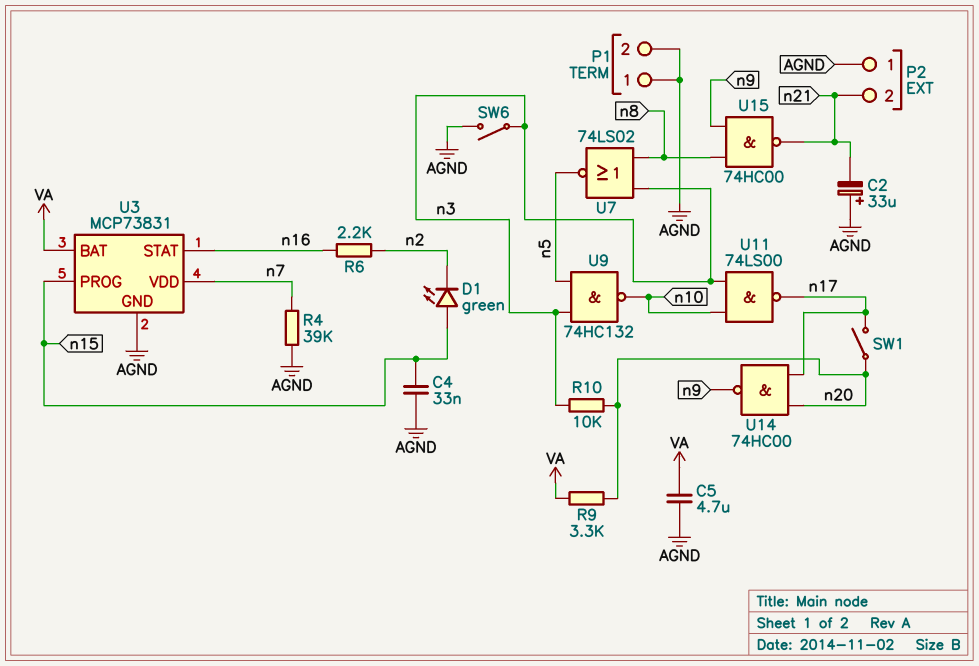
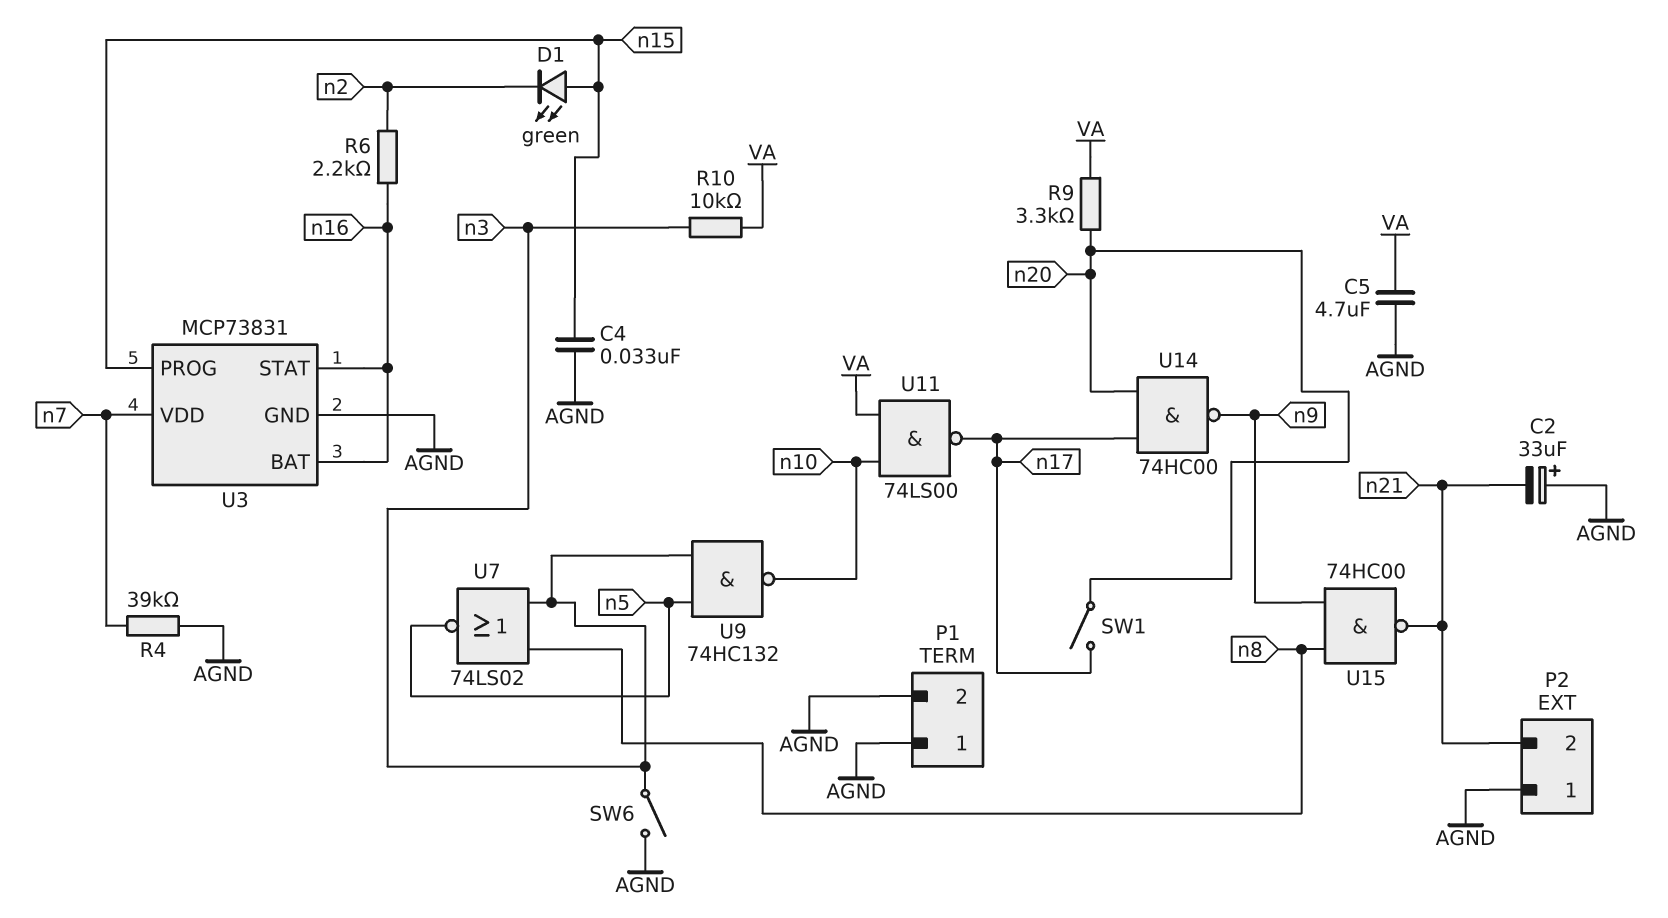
R10: 10k (n3, n20) -> 10k (VA, n3)
U3 pin BAT: VA -> n16
U11: NAND 74LS00 (in n3, in n10, out n17) -> NAND 74LS00 (in VA, in n10, out n17)

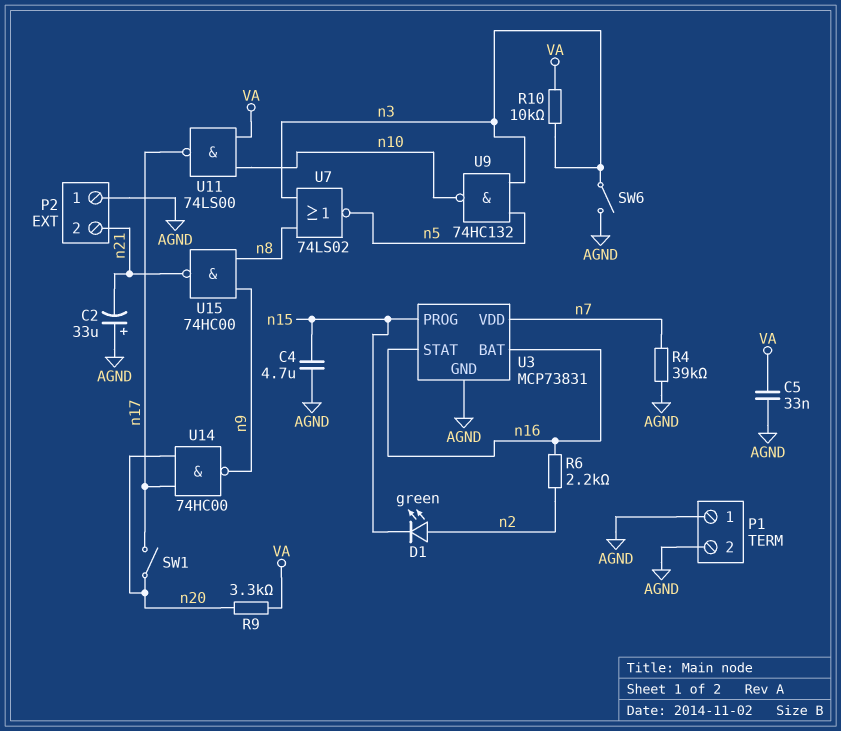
C4: 33nF (AGND, n15) -> 4.7uF (AGND, n15)
C5: 4.7uF (AGND, VA) -> 33nF (AGND, VA)
D1: LED green (A n15, K n2) -> LED green (A n2, K n15)

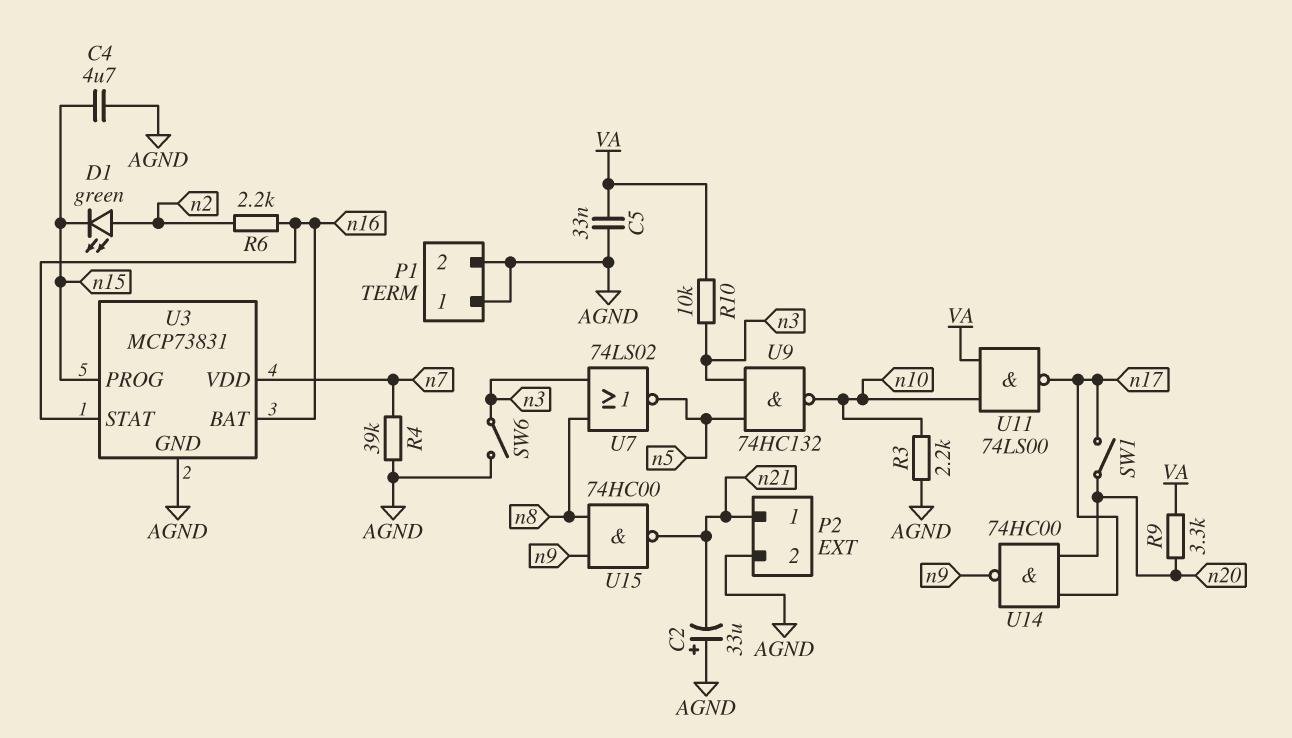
P2 pin 1: AGND -> n21
P2 pin 2: n21 -> AGND
R3: none -> 2.2k (AGND, n10)

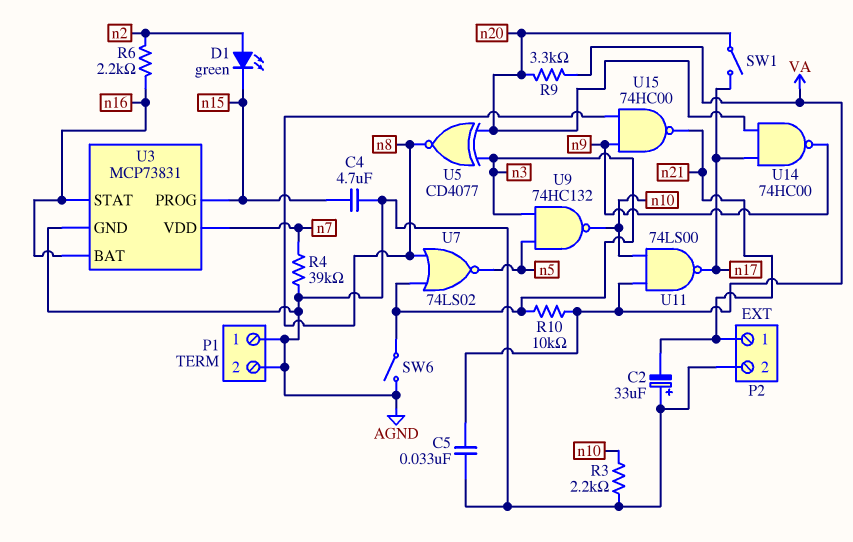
U5: none -> XNOR CD4077 (in n3, in n20, out n8)

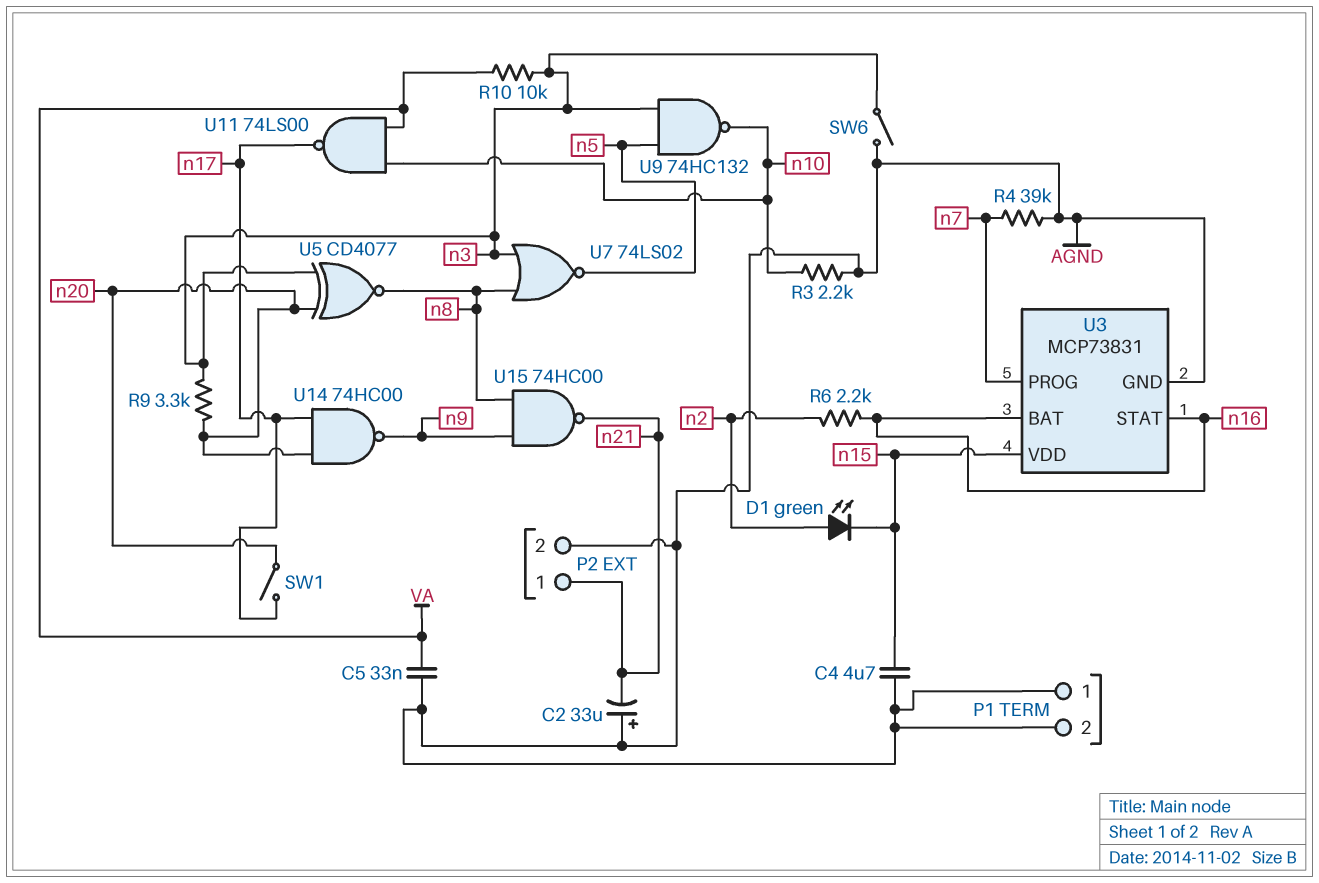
R9: 3.3k (VA, n20) -> 3.3k (n3, n20)
U3 pin PROG: n15 -> n7
U3 pin VDD: n7 -> n15

